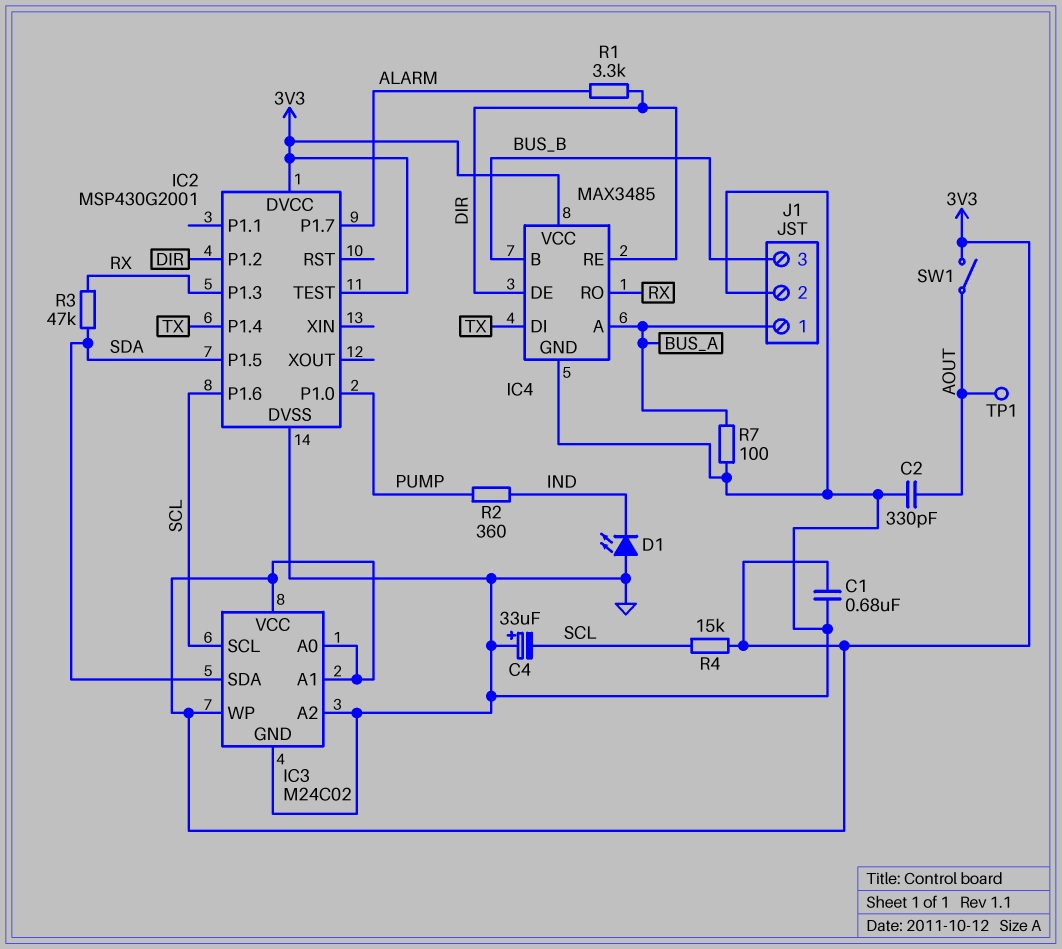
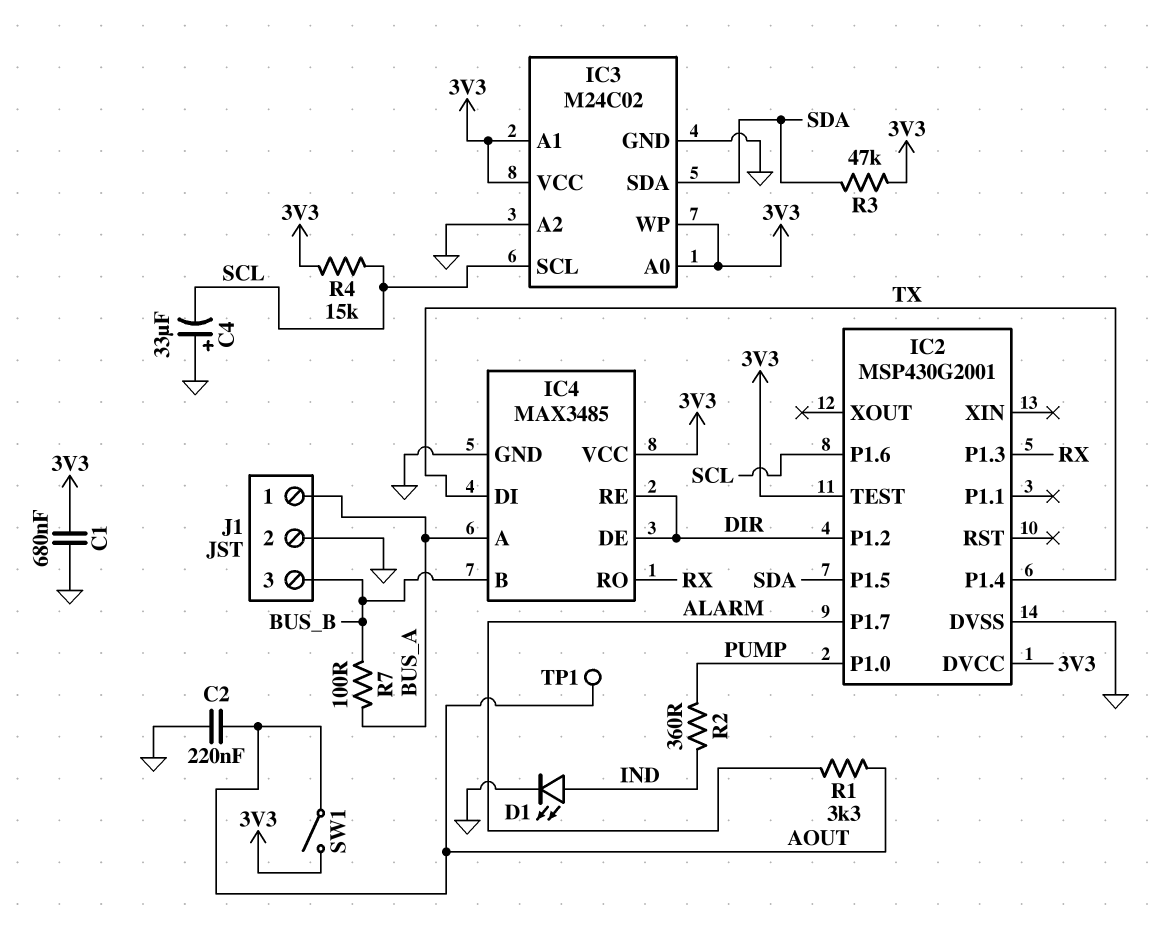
C2: 330pF (AOUT, GND) -> 220nF (AOUT, GND)
D1: LED (A GND, K IND) -> LED (A IND, K GND)
R1: 3.3k (ALARM, DIR) -> 3.3k (ALARM, AOUT)
R3: 47k (RX, SDA) -> 47k (3V3, SDA)
R7: 100 (BUS_A, GND) -> 100 (BUS_A, BUS_B)

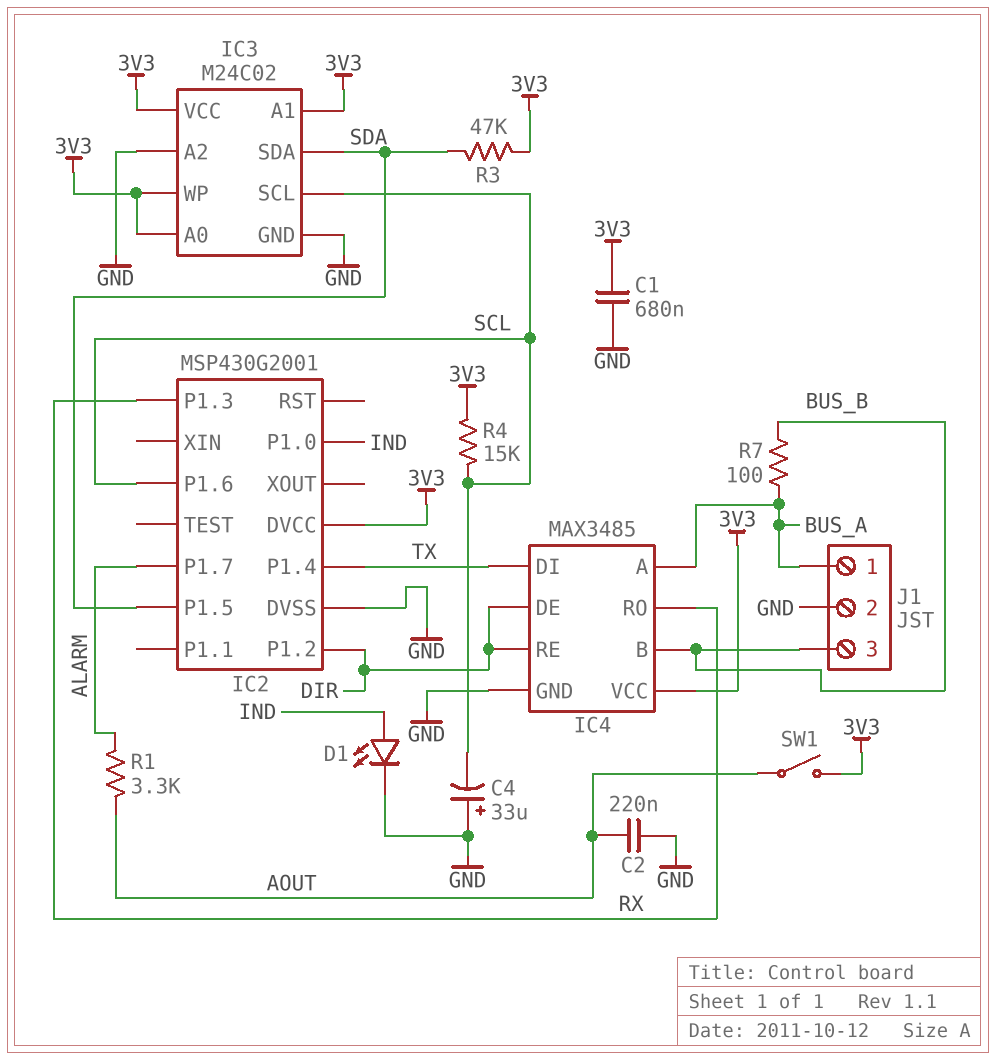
IC2 pin P1.0: PUMP -> IND
IC2 pin TEST: 3V3 -> none
R2: 360 (IND, PUMP) -> none
TP1: test point (AOUT) -> none

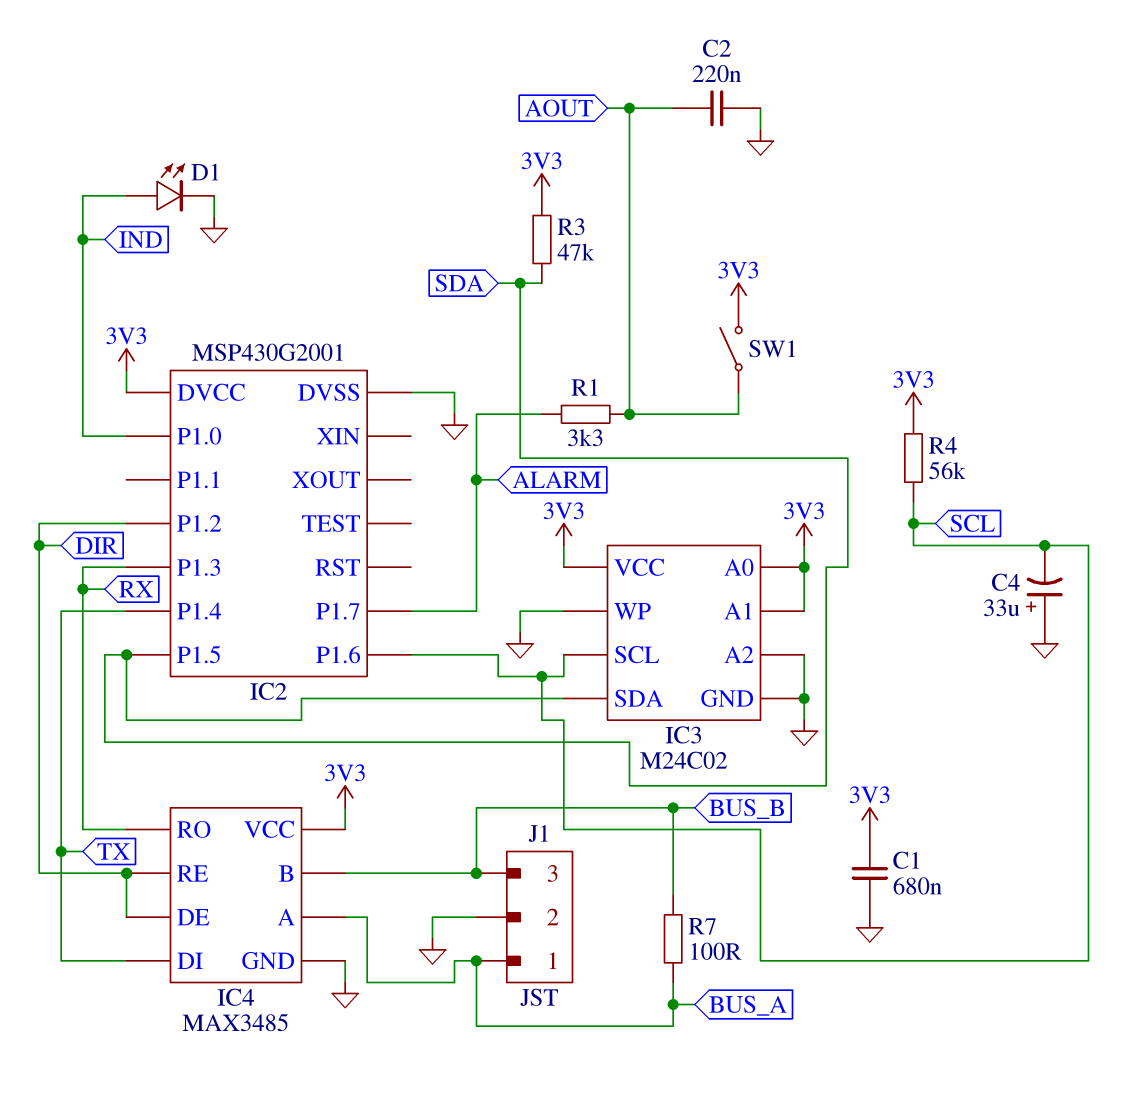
IC3 pin WP: 3V3 -> GND
R4: 15k (3V3, SCL) -> 56k (3V3, SCL)

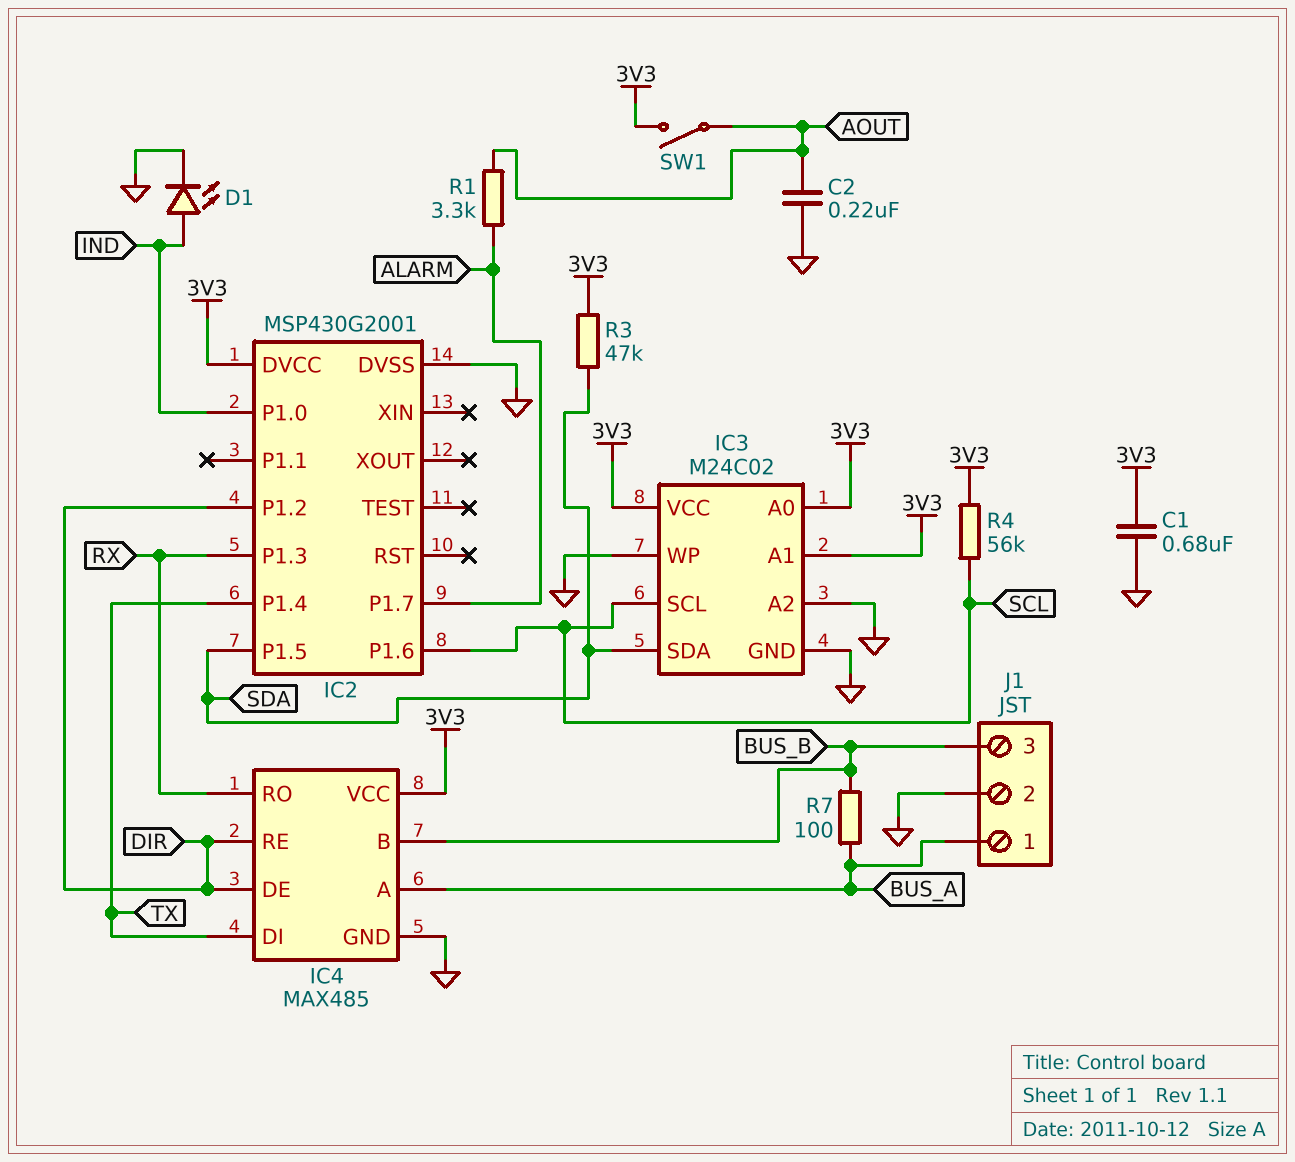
C4: 33uF (plus GND, minus SCL) -> none
IC4: MAX3485 -> MAX485

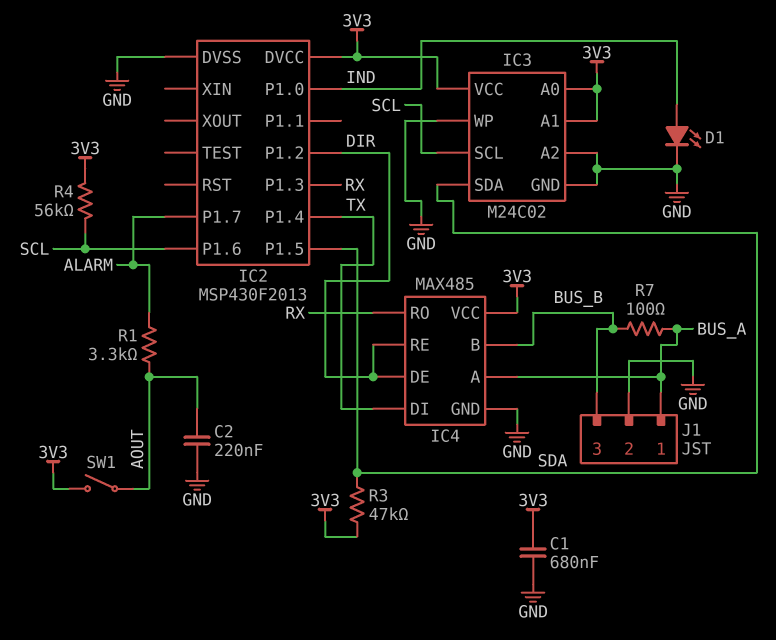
IC2: MSP430G2001 -> MSP430F2013

